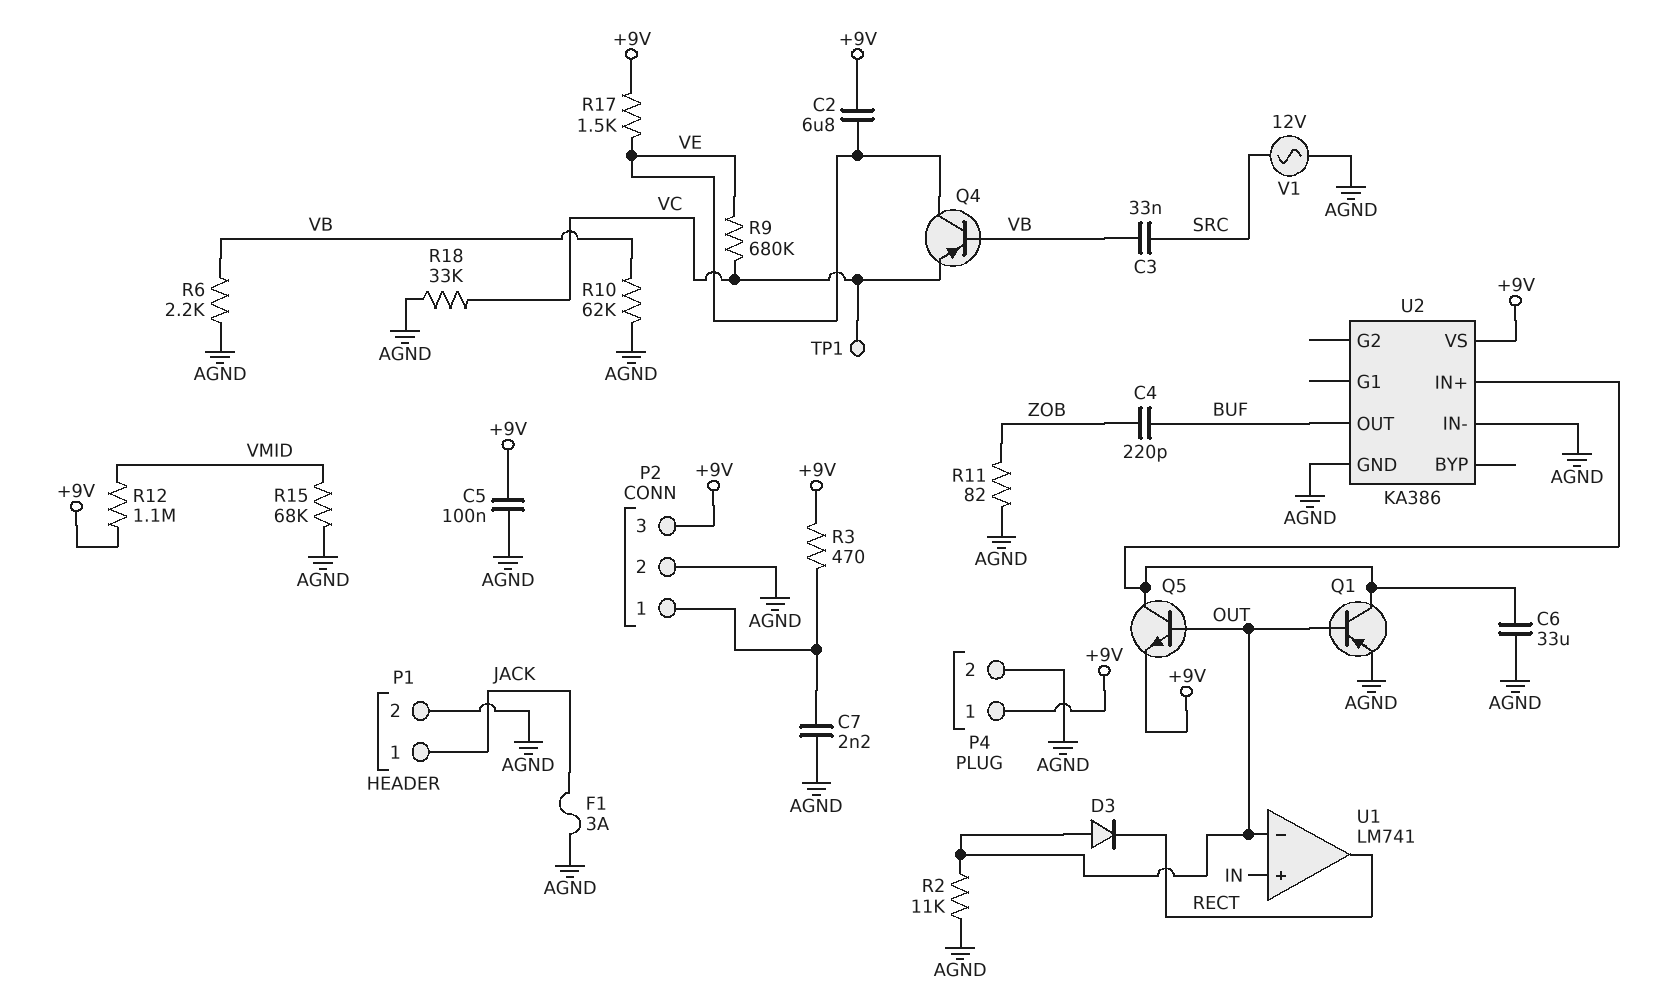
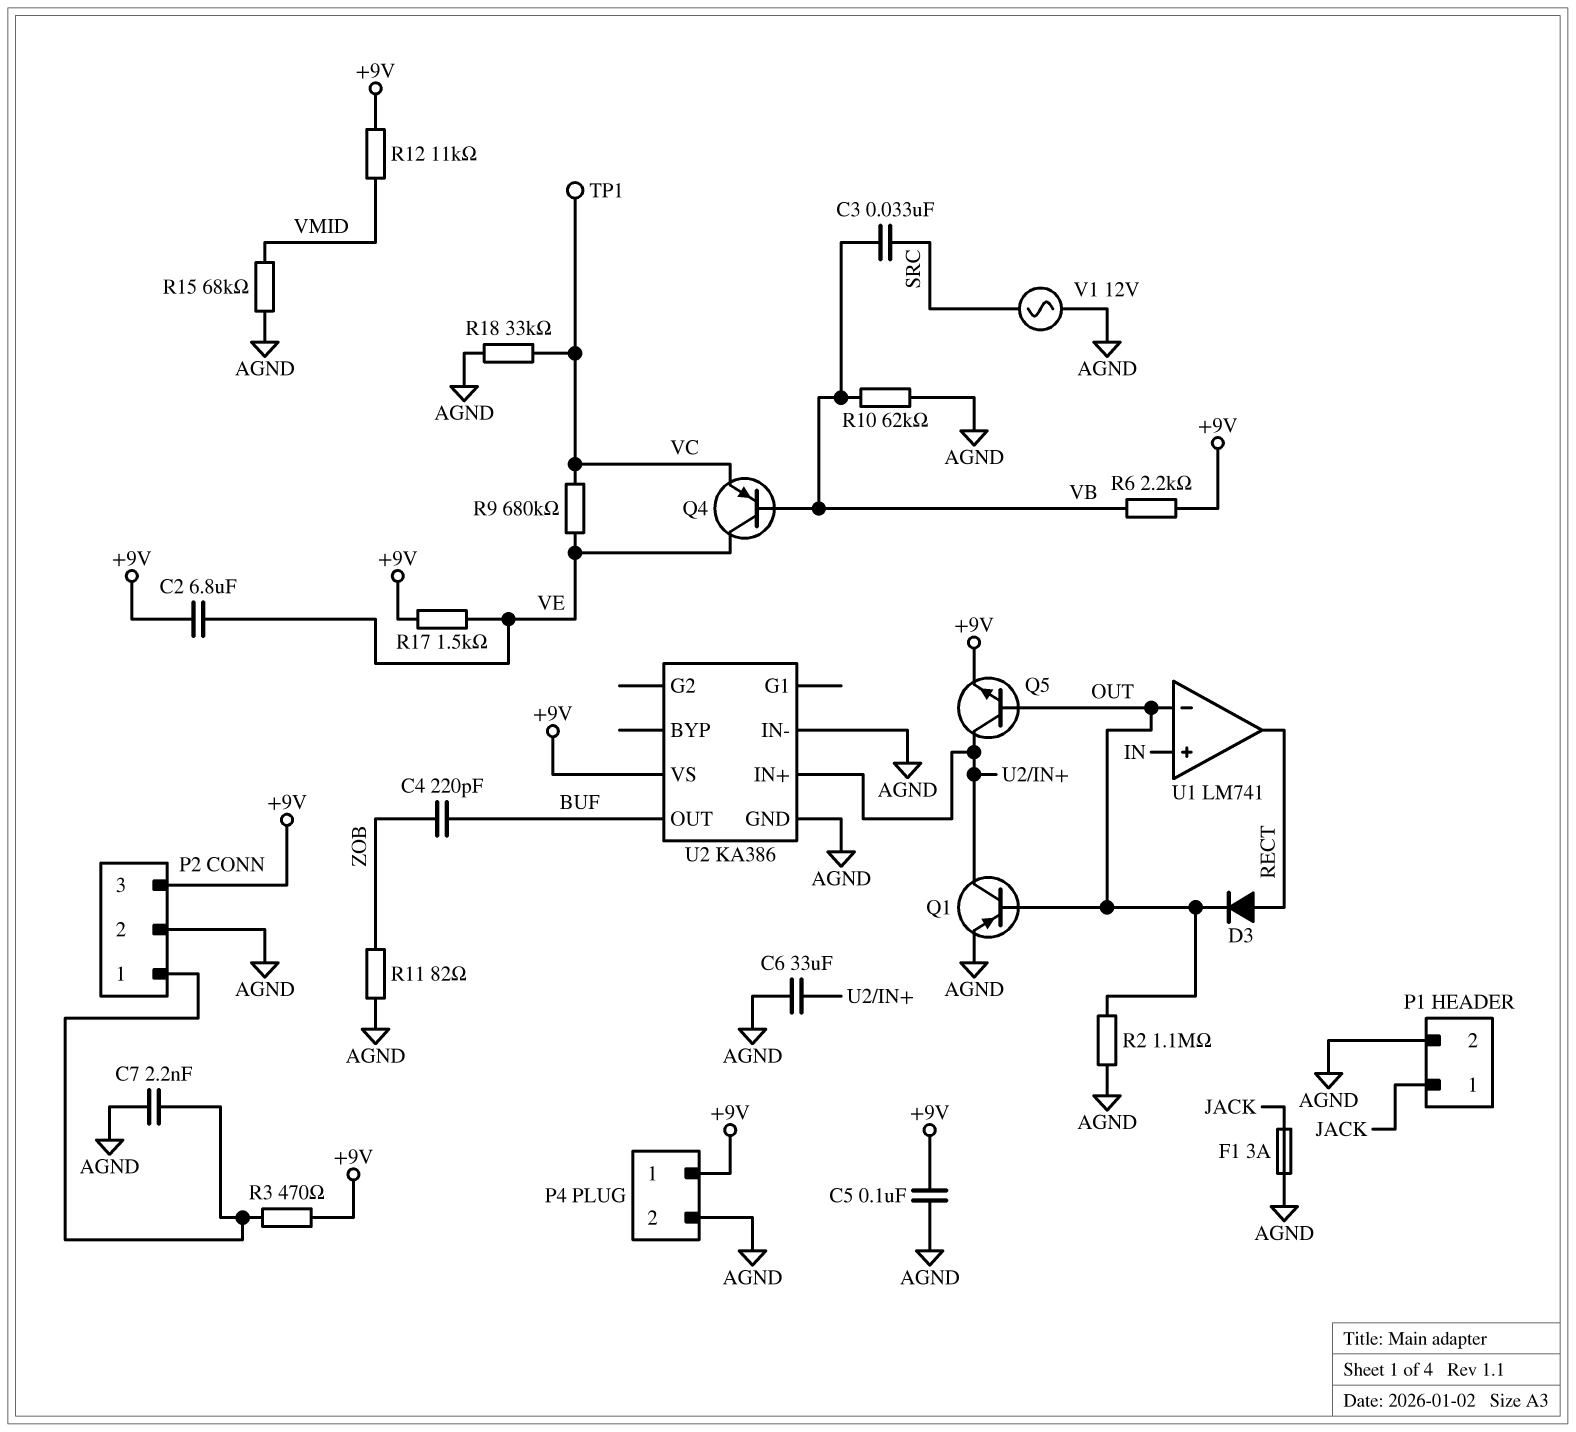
D3: diode (A OUT, K RECT) -> diode (A RECT, K OUT)
R2: 11k (AGND, OUT) -> 1.1M (AGND, OUT)
R6: 2.2k (AGND, VB) -> 2.2k (+9V, VB)
R12: 1.1M (+9V, VMID) -> 11k (+9V, VMID)

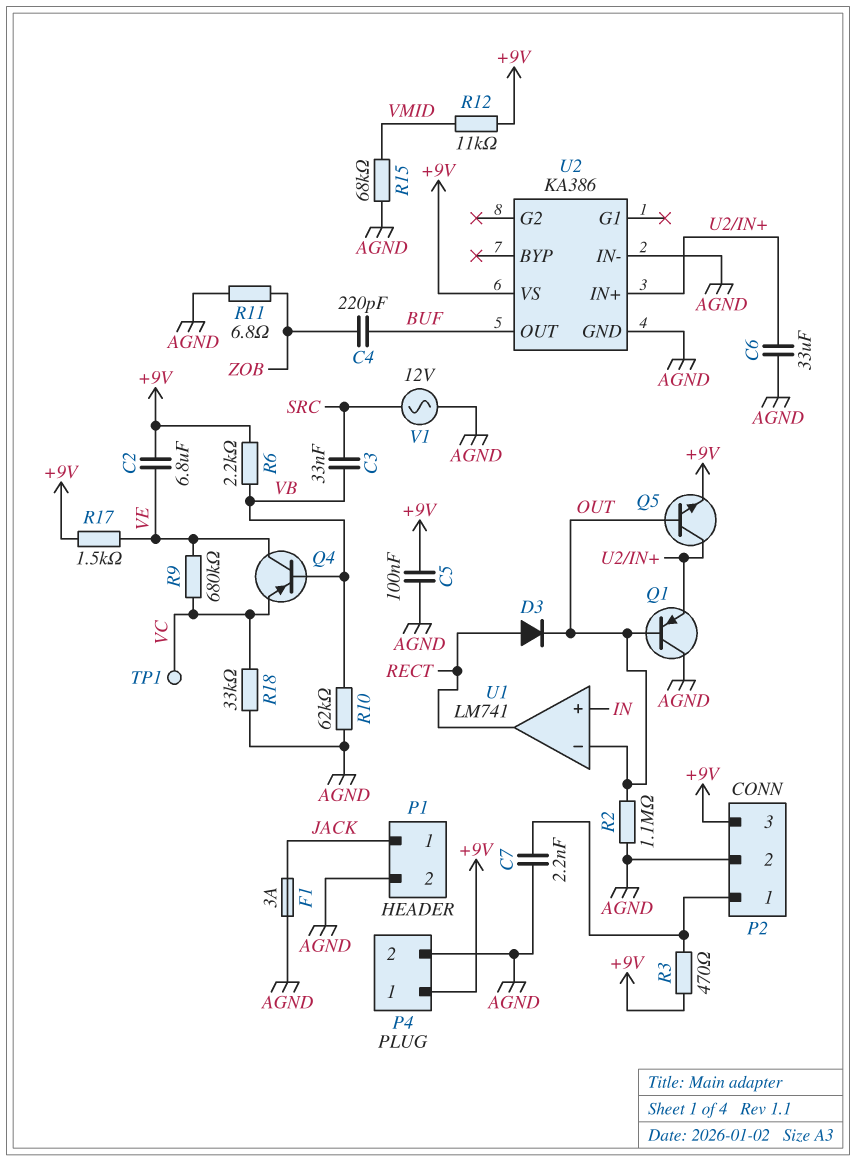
Q1: PNP (B OUT, C U2/IN+, E AGND) -> PNP (B OUT, C AGND, E U2/IN+)
R11: 82 (AGND, ZOB) -> 6.8 (AGND, ZOB)

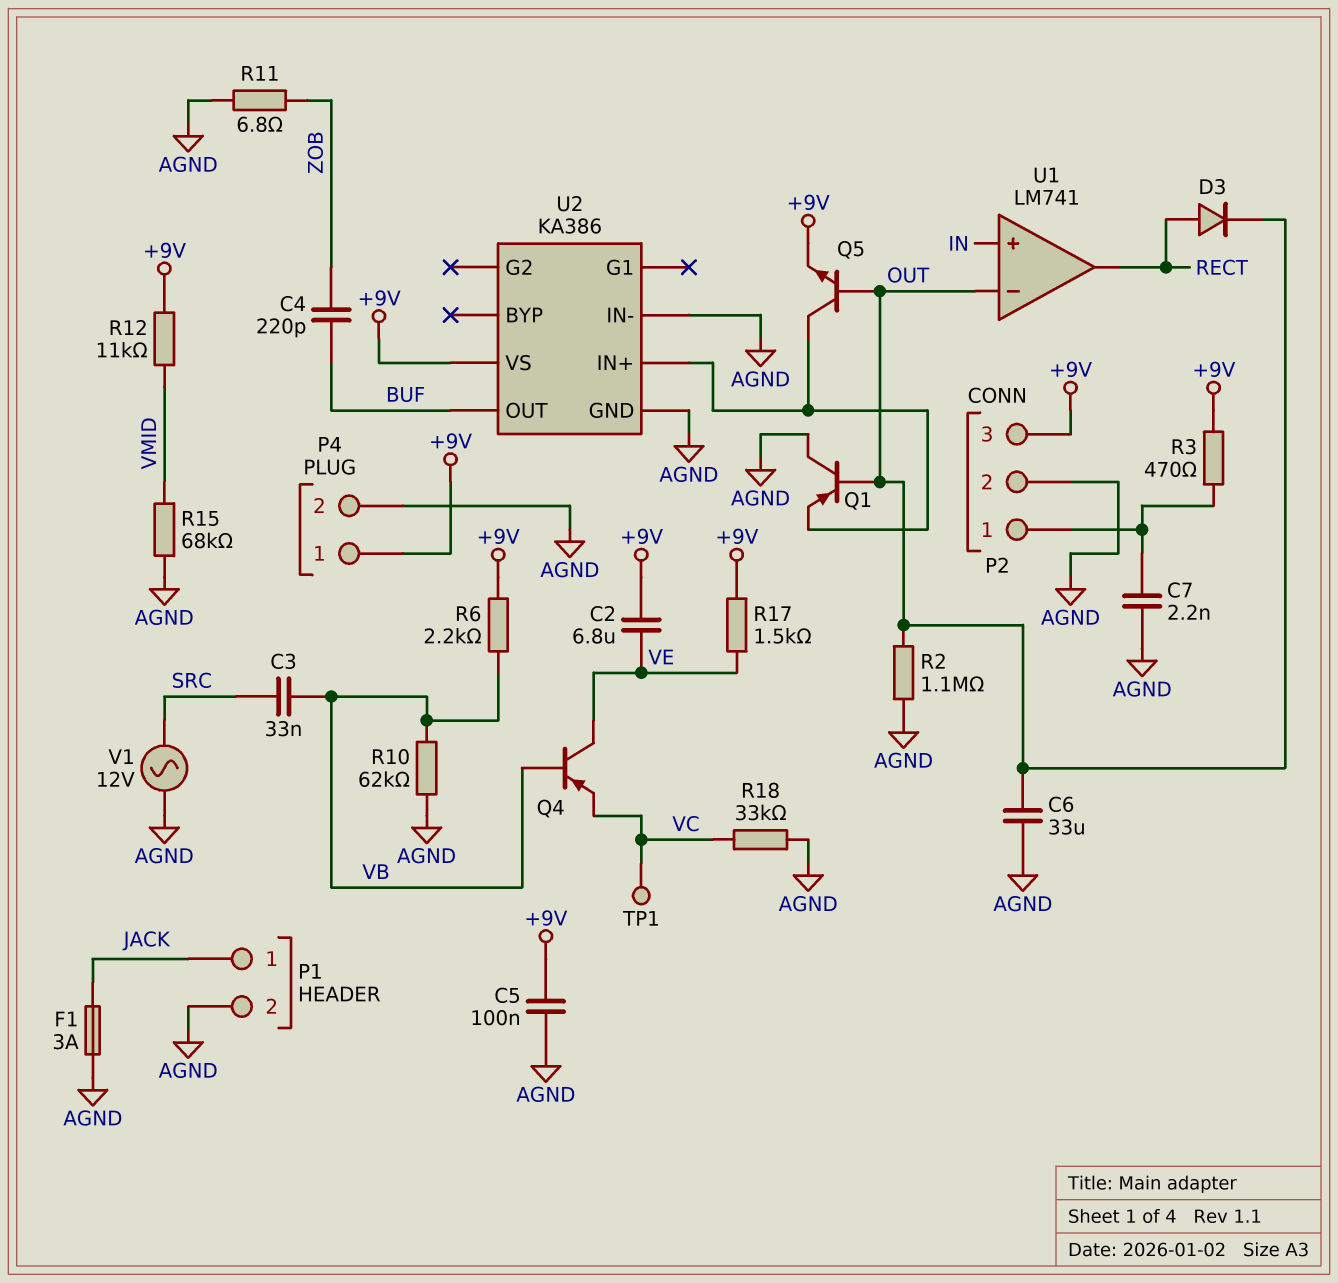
C6: 33uF (AGND, U2/IN+) -> 33uF (AGND, OUT)
R9: 680k (VC, VE) -> none

